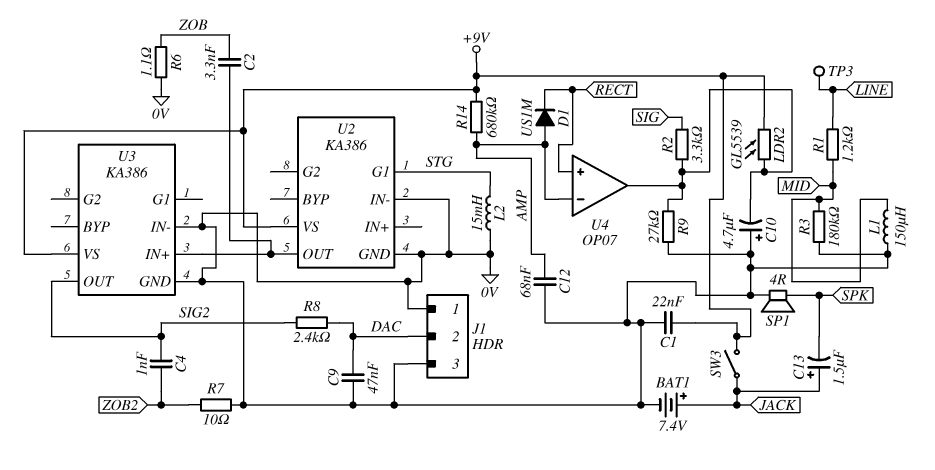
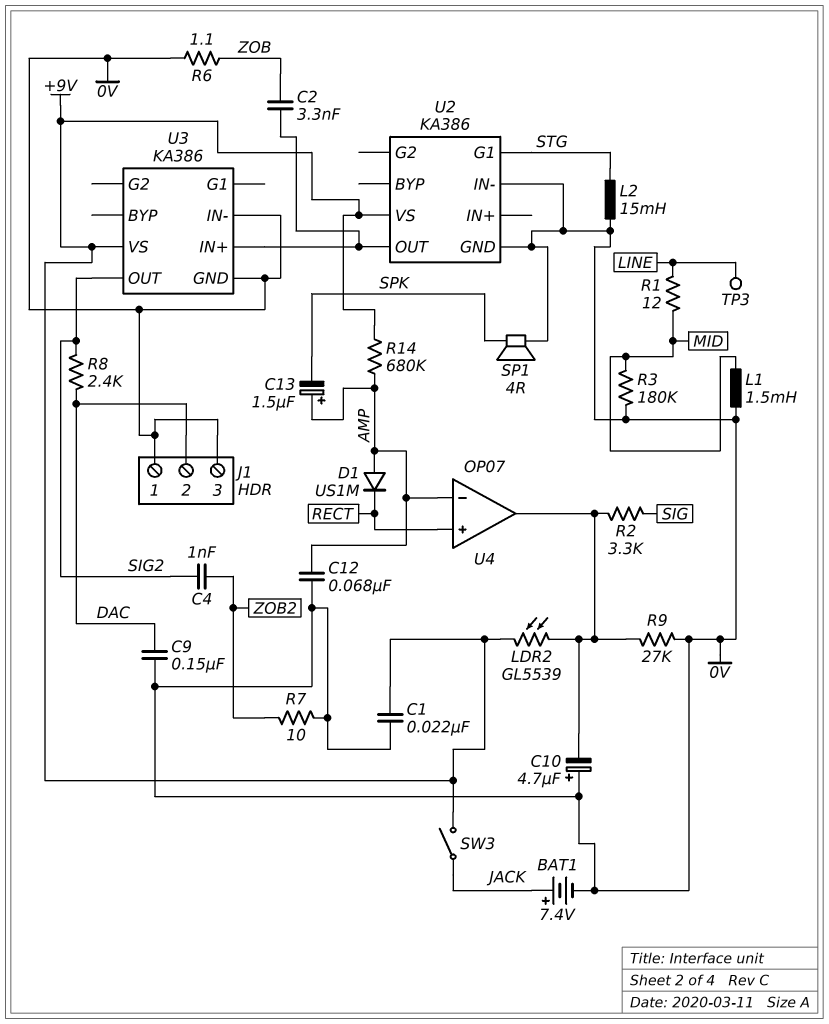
C9: 47nF (0V, DAC) -> 150nF (0V, DAC)
C13: 1.5uF (plus JACK, minus SPK) -> 1.5uF (plus AMP, minus SPK)
L1: 150uH (0V, MID) -> 1.5mH (0V, MID)
R1: 1.2k (LINE, MID) -> 12 (LINE, MID)

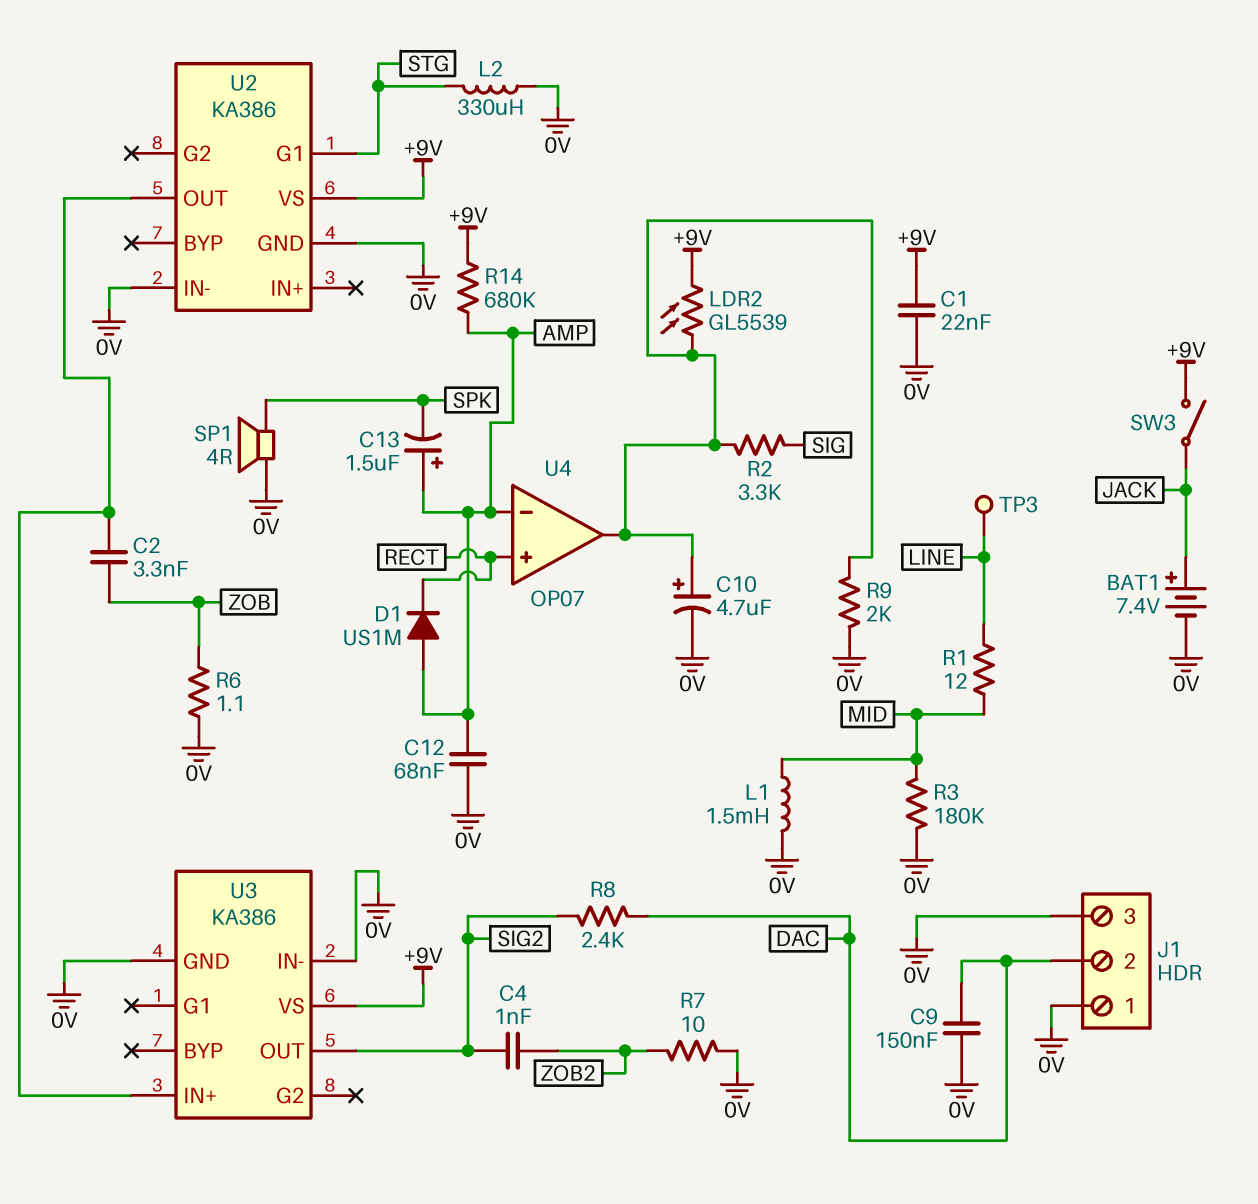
C10: 4.7uF (plus 0V, minus U4/out) -> 4.7uF (plus U4/out, minus 0V)
L2: 15mH (0V, STG) -> 330uH (0V, STG)
R9: 27k (0V, U4/out) -> 2k (0V, U4/out)

